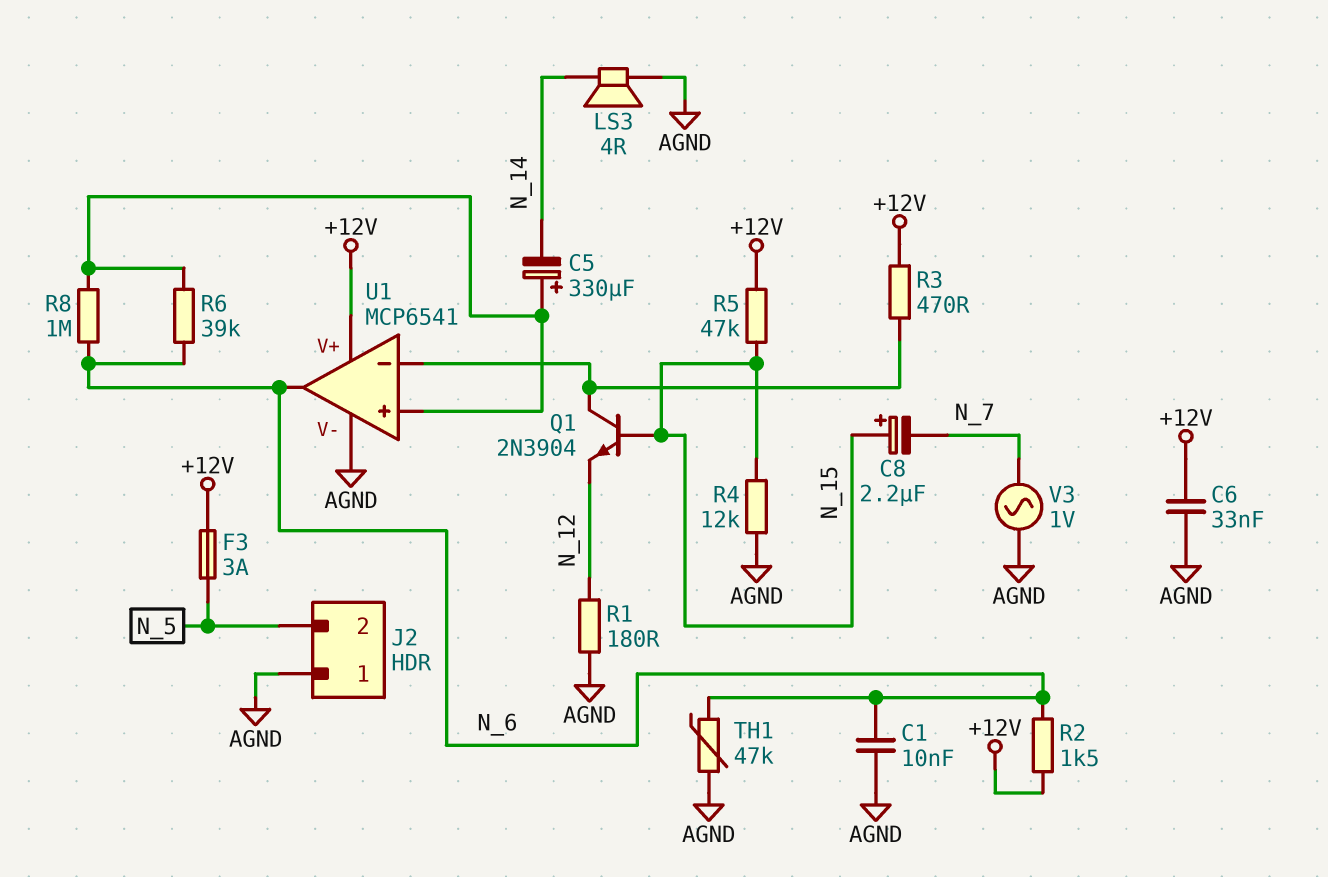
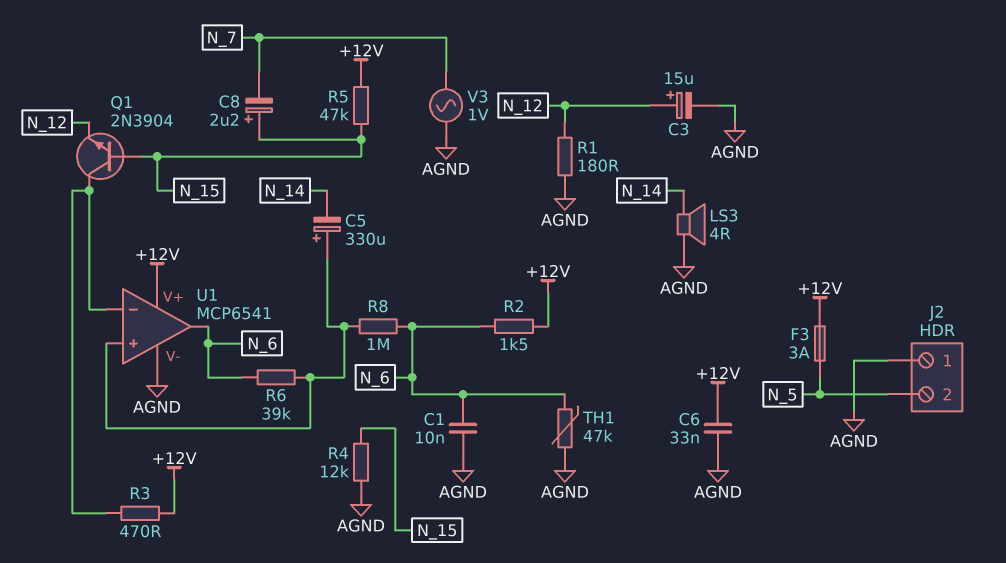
C3: none -> 15uF (plus N_12, minus AGND)

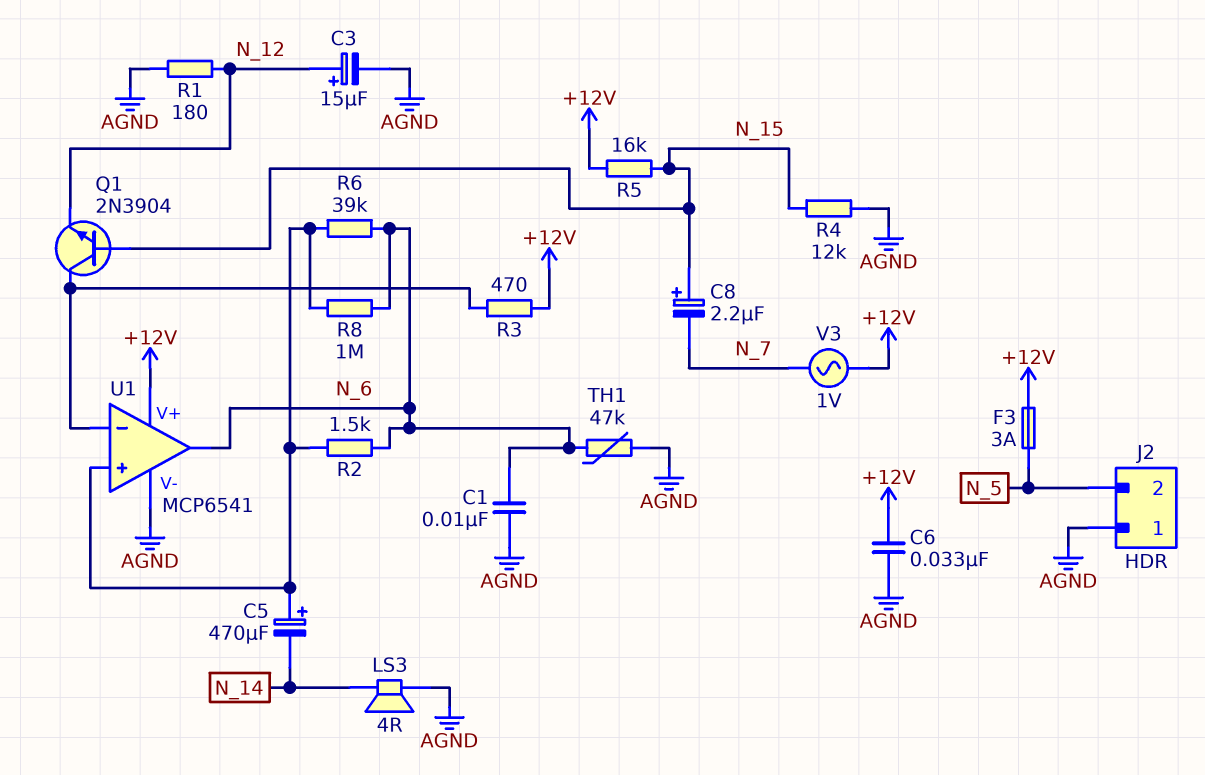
C5: 330uF (plus U1/in+, minus N_14) -> 470uF (plus U1/in+, minus N_14)
R2: 1.5k (+12V, N_6) -> 1.5k (N_6, U1/in+)
R5: 47k (+12V, N_15) -> 16k (+12V, N_15)
V3: AC 1V (AGND, N_7) -> AC 1V (+12V, N_7)

